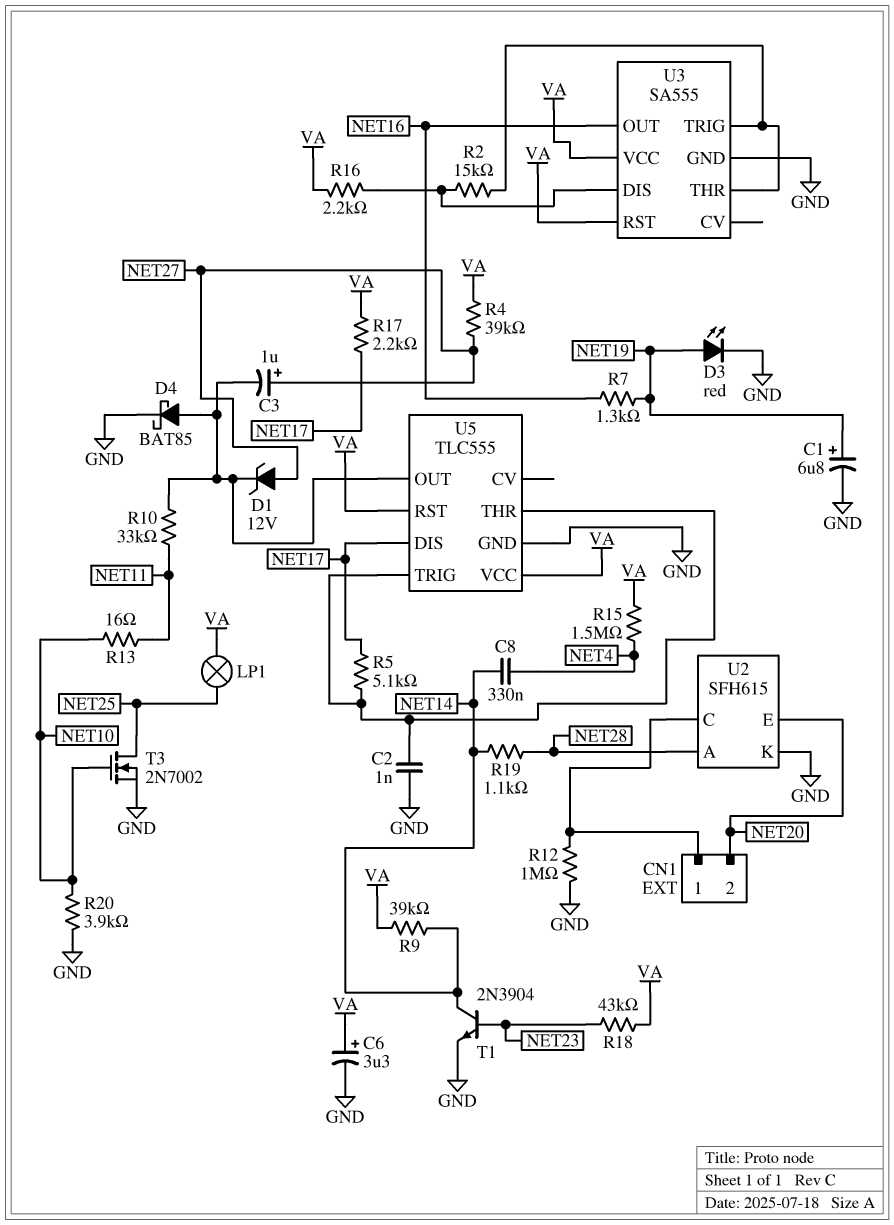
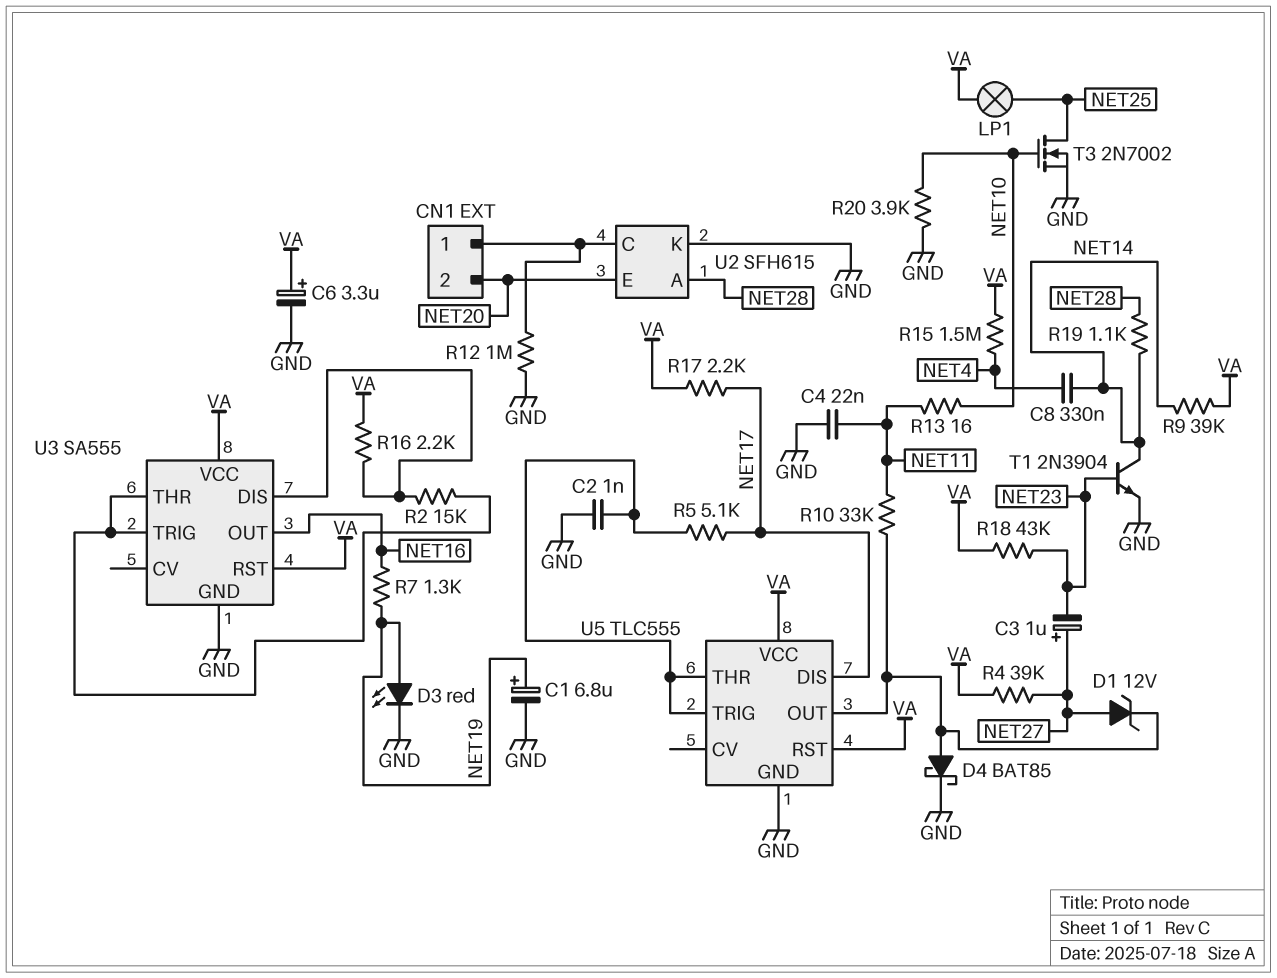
C3: 1uF (plus NET27, minus U5/OUT) -> 1uF (plus NET27, minus NET23)
C4: none -> 22nF (GND, NET11)

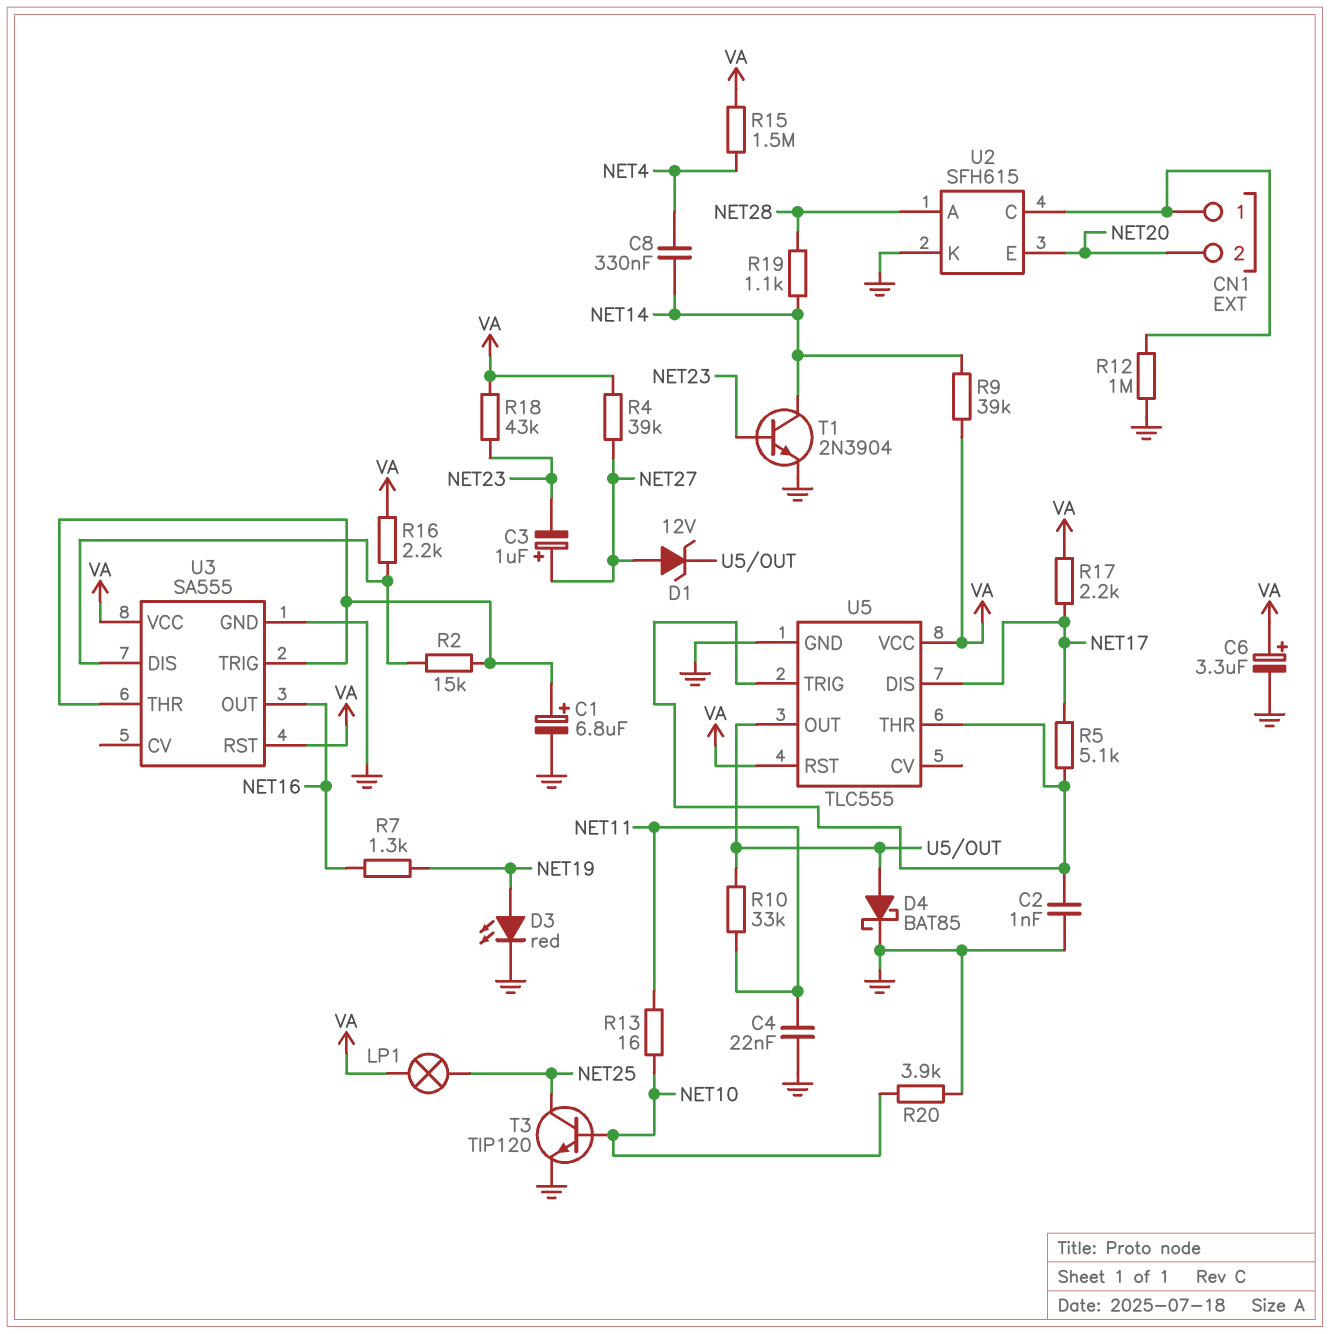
C1: 6.8uF (plus NET19, minus GND) -> 6.8uF (plus U3/THR, minus GND)
T3: NMOS 2N7002 (G NET10, D NET25, S GND) -> NPN TIP120 (B NET10, C NET25, E GND)

